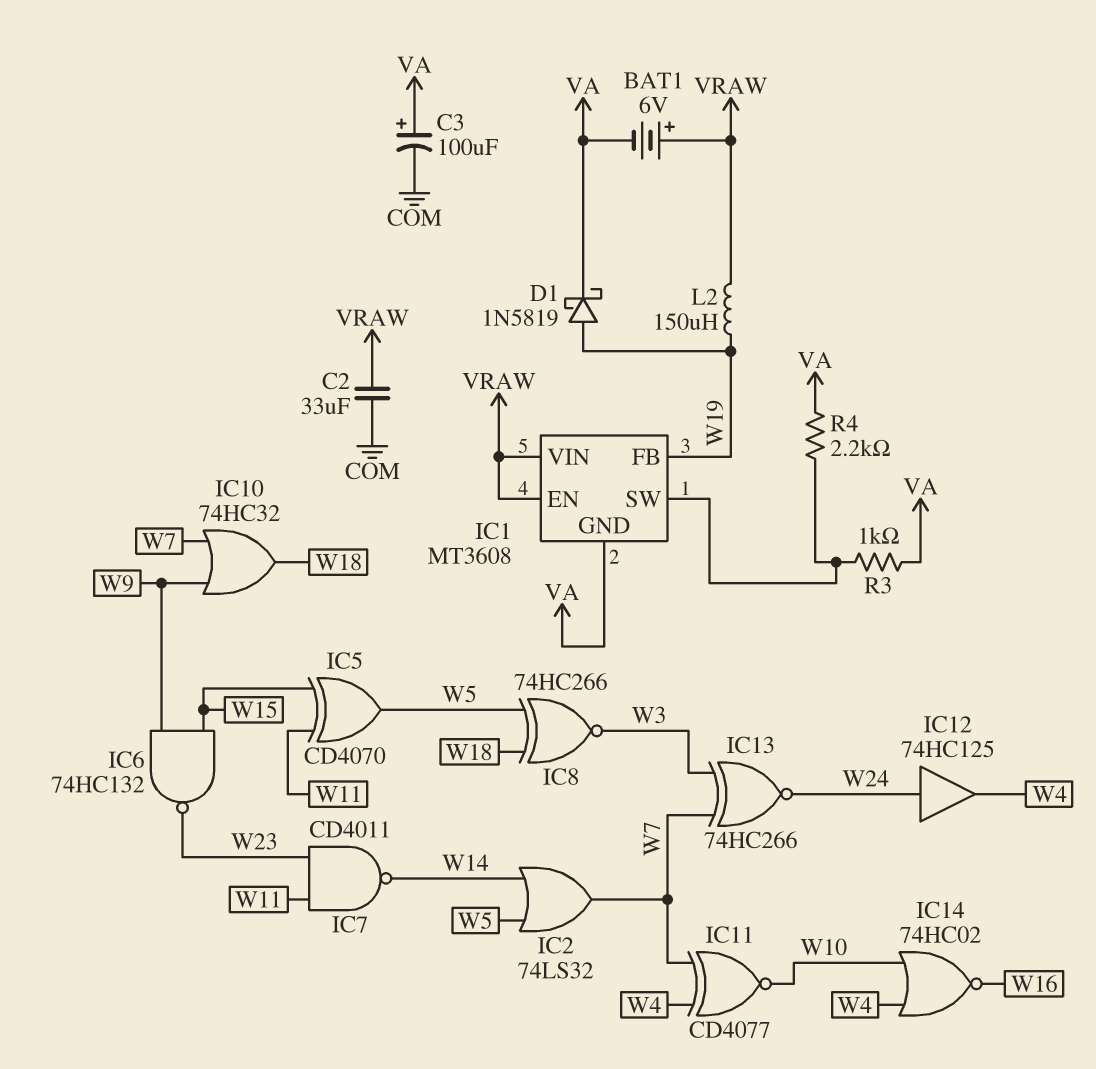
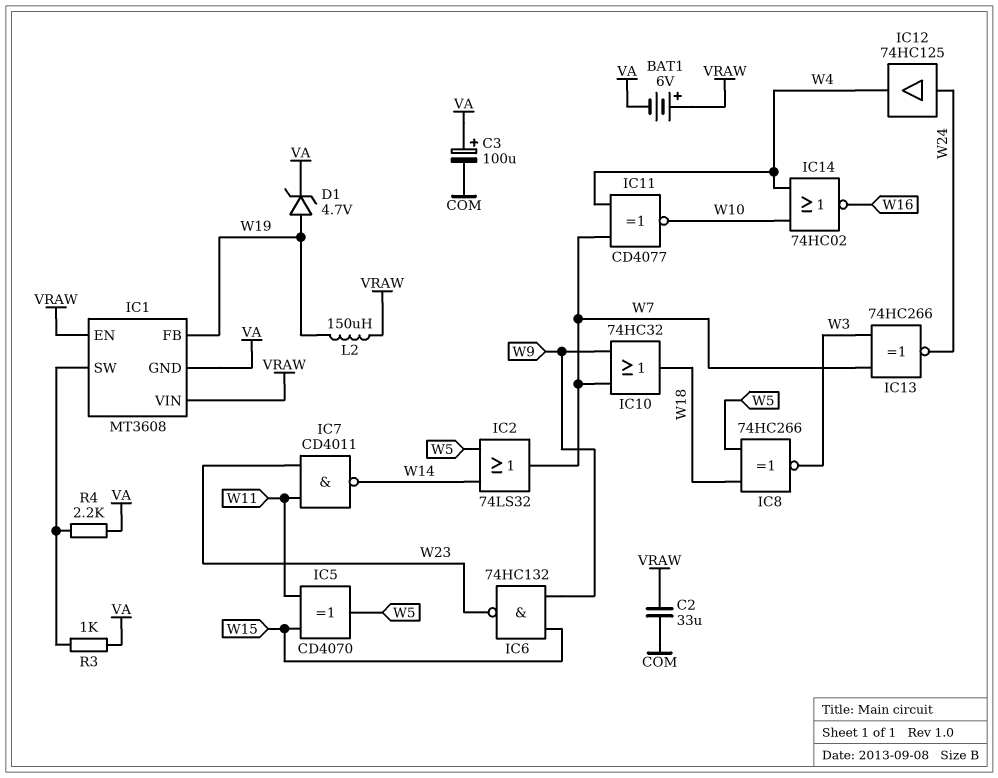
D1: schottky 1N5819 (A W19, K VA) -> zener 4.7V (A W19, K VA)

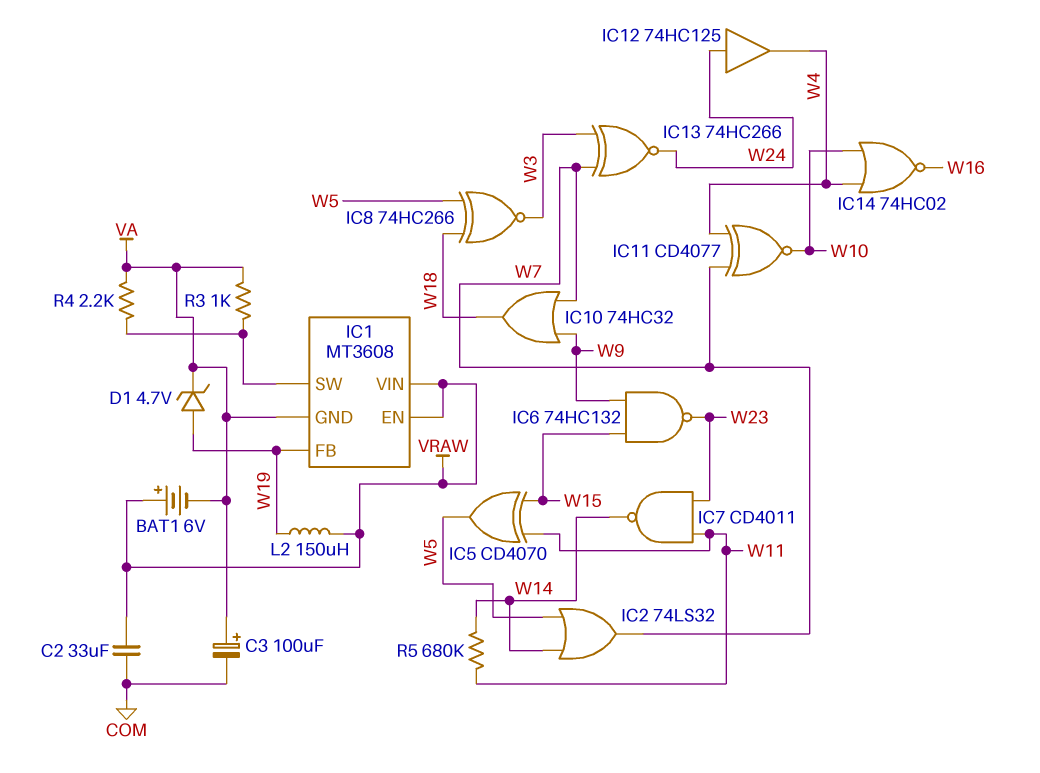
R5: none -> 680k (W11, W14)

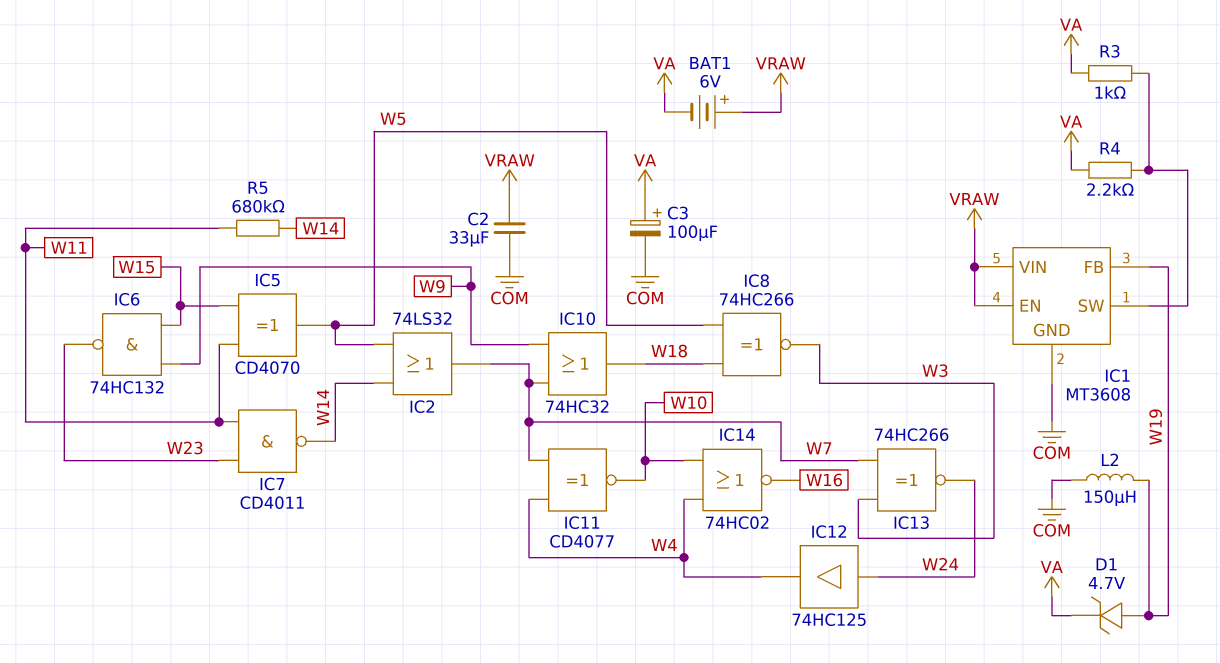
IC1 pin GND: VA -> COM
L2: 150uH (VRAW, W19) -> 150uH (COM, W19)

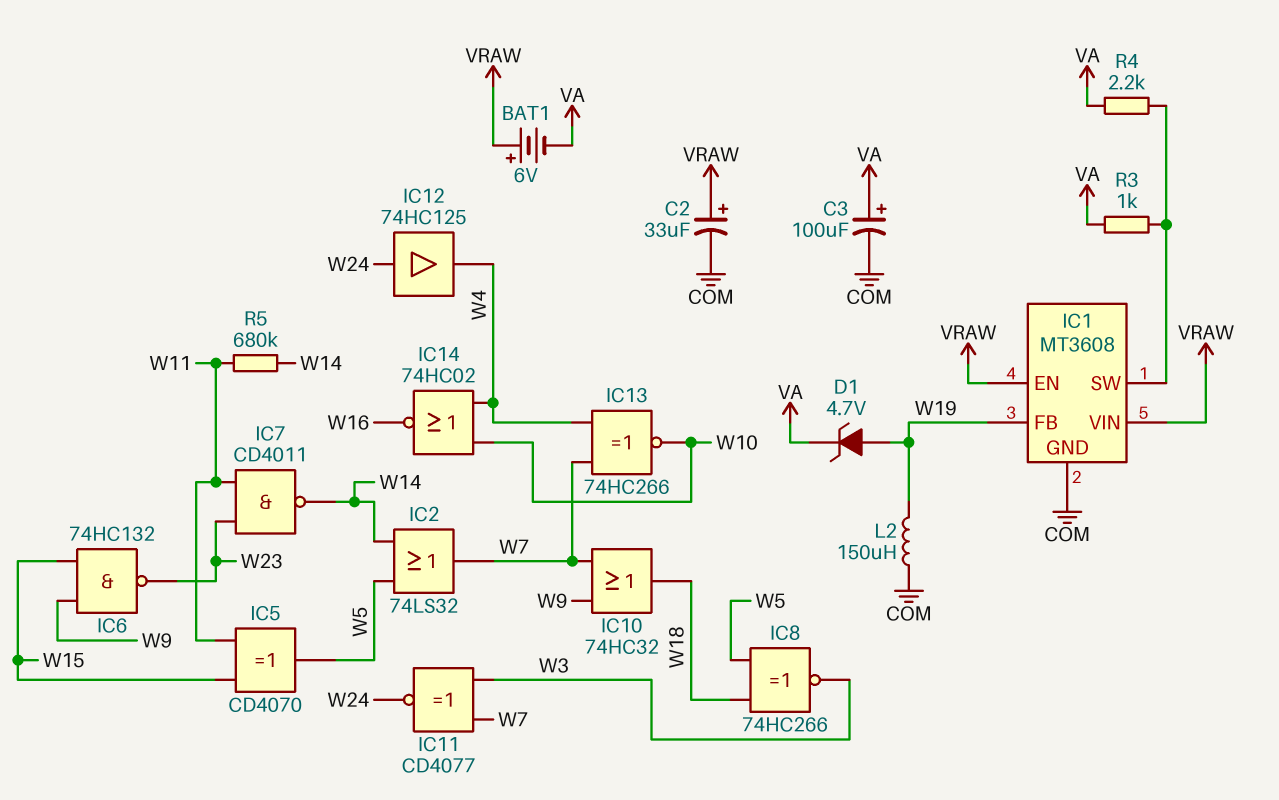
C2: 33uF (COM, VRAW) -> 33uF (plus VRAW, minus COM)
IC11: XNOR CD4077 (in W4, in W7, out W10) -> XNOR CD4077 (in W3, in W7, out W24)
IC13: XNOR 74HC266 (in W3, in W7, out W24) -> XNOR 74HC266 (in W4, in W7, out W10)

